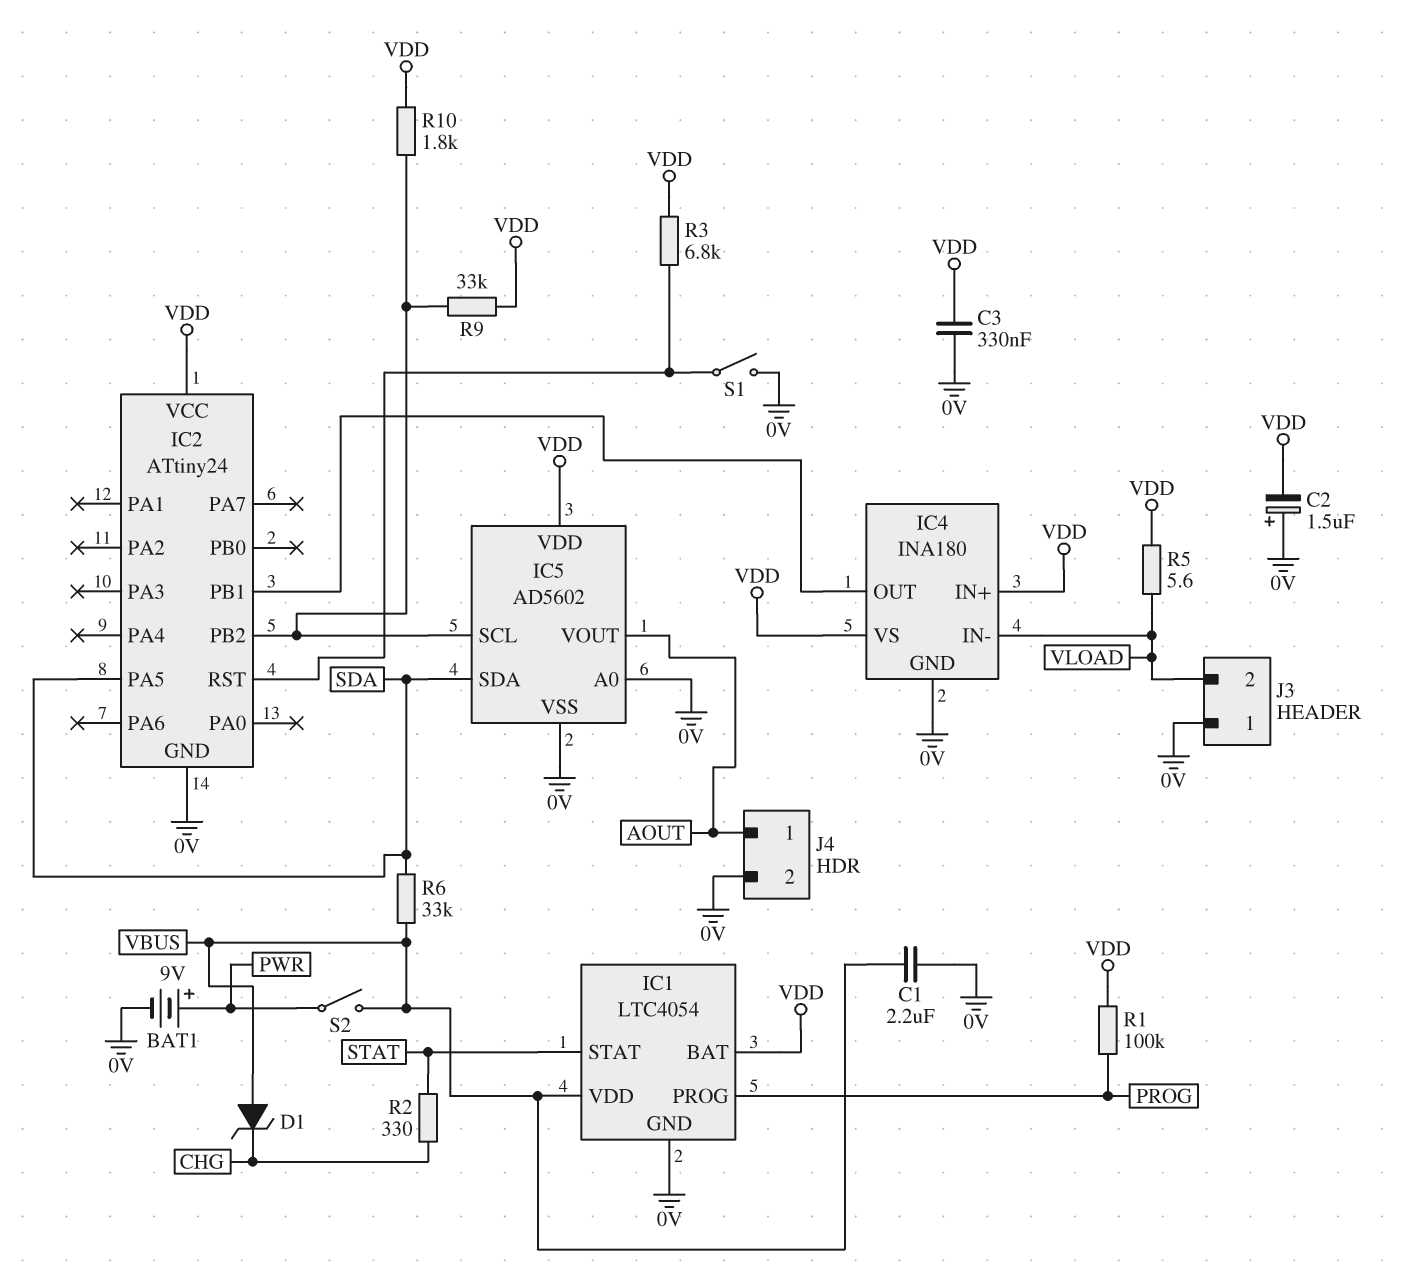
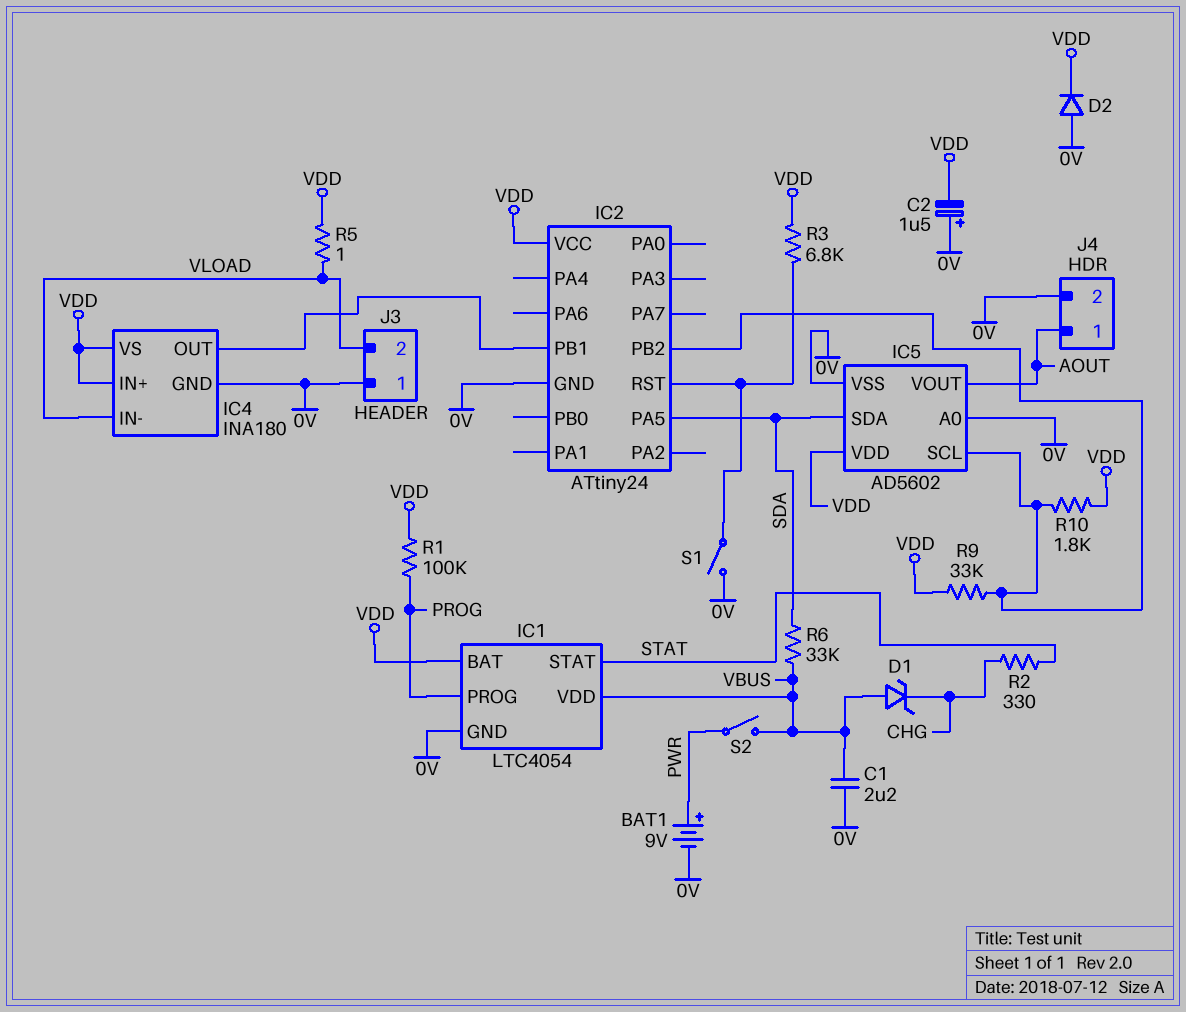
C3: 330nF (0V, VDD) -> none
D2: none -> diode (A 0V, K VDD)
R5: 5.6 (VDD, VLOAD) -> 1 (VDD, VLOAD)

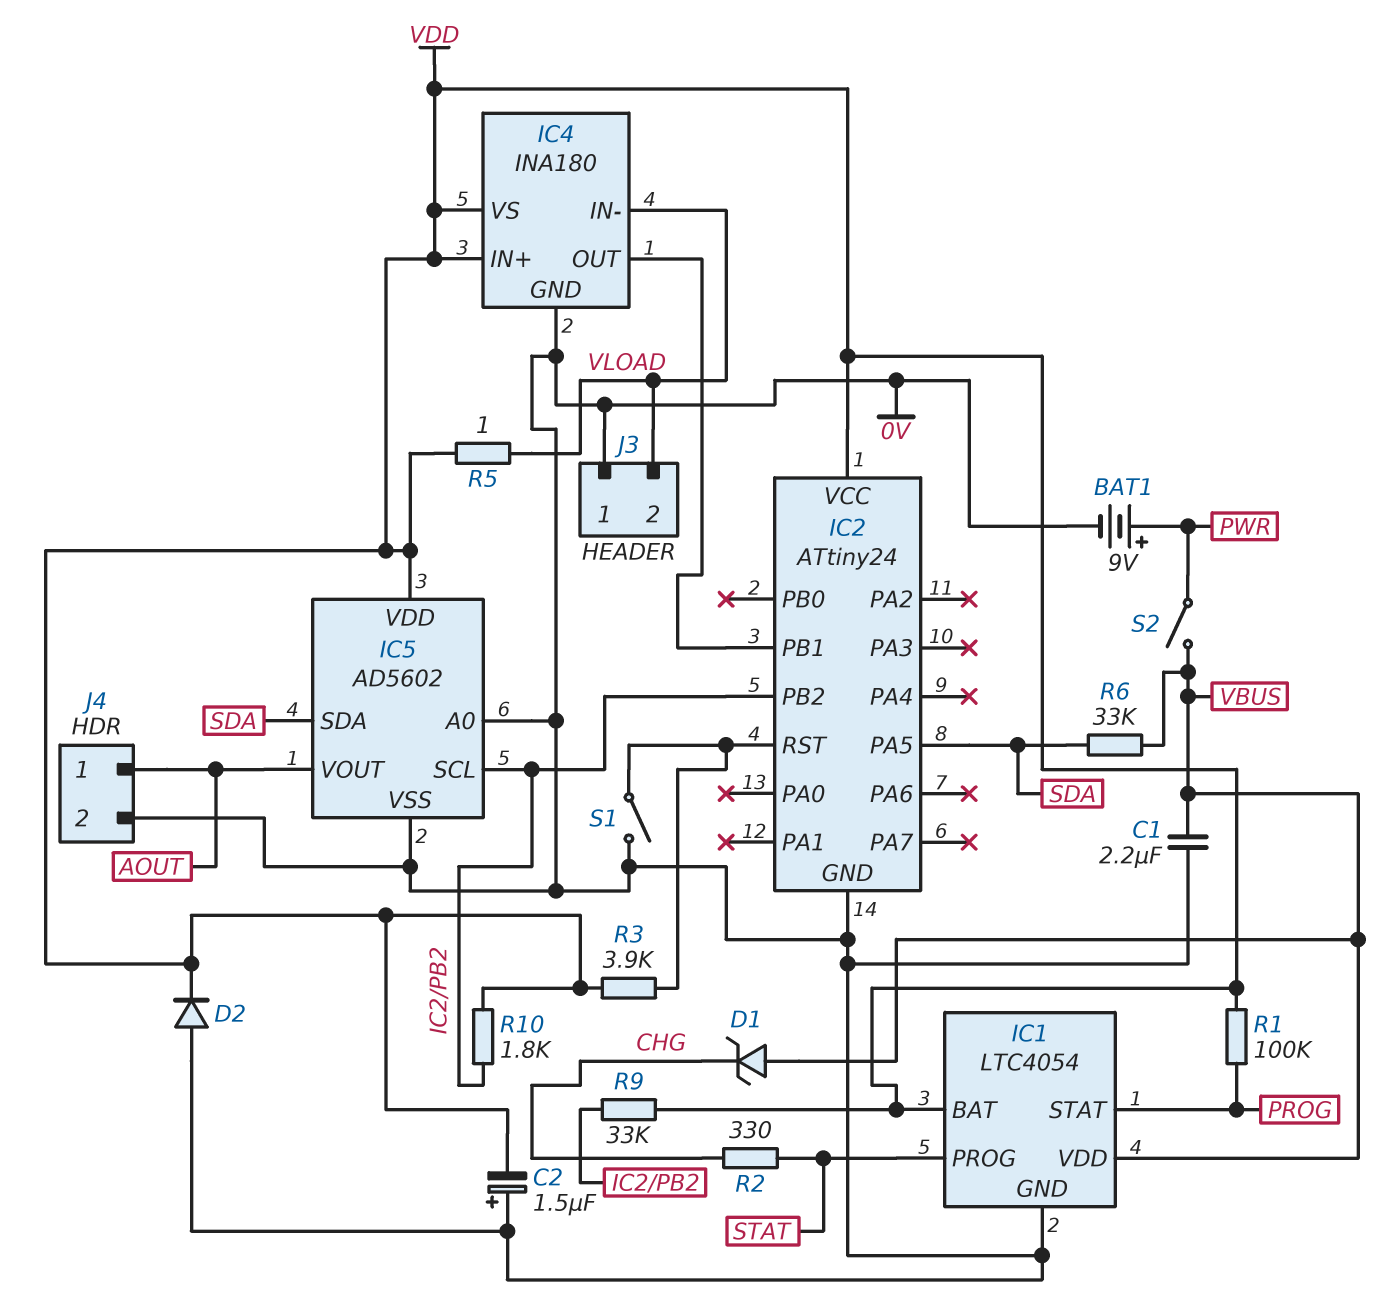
IC1 pin PROG: PROG -> STAT
IC1 pin STAT: STAT -> PROG
R3: 6.8k (IC2/RST, VDD) -> 3.9k (IC2/RST, VDD)

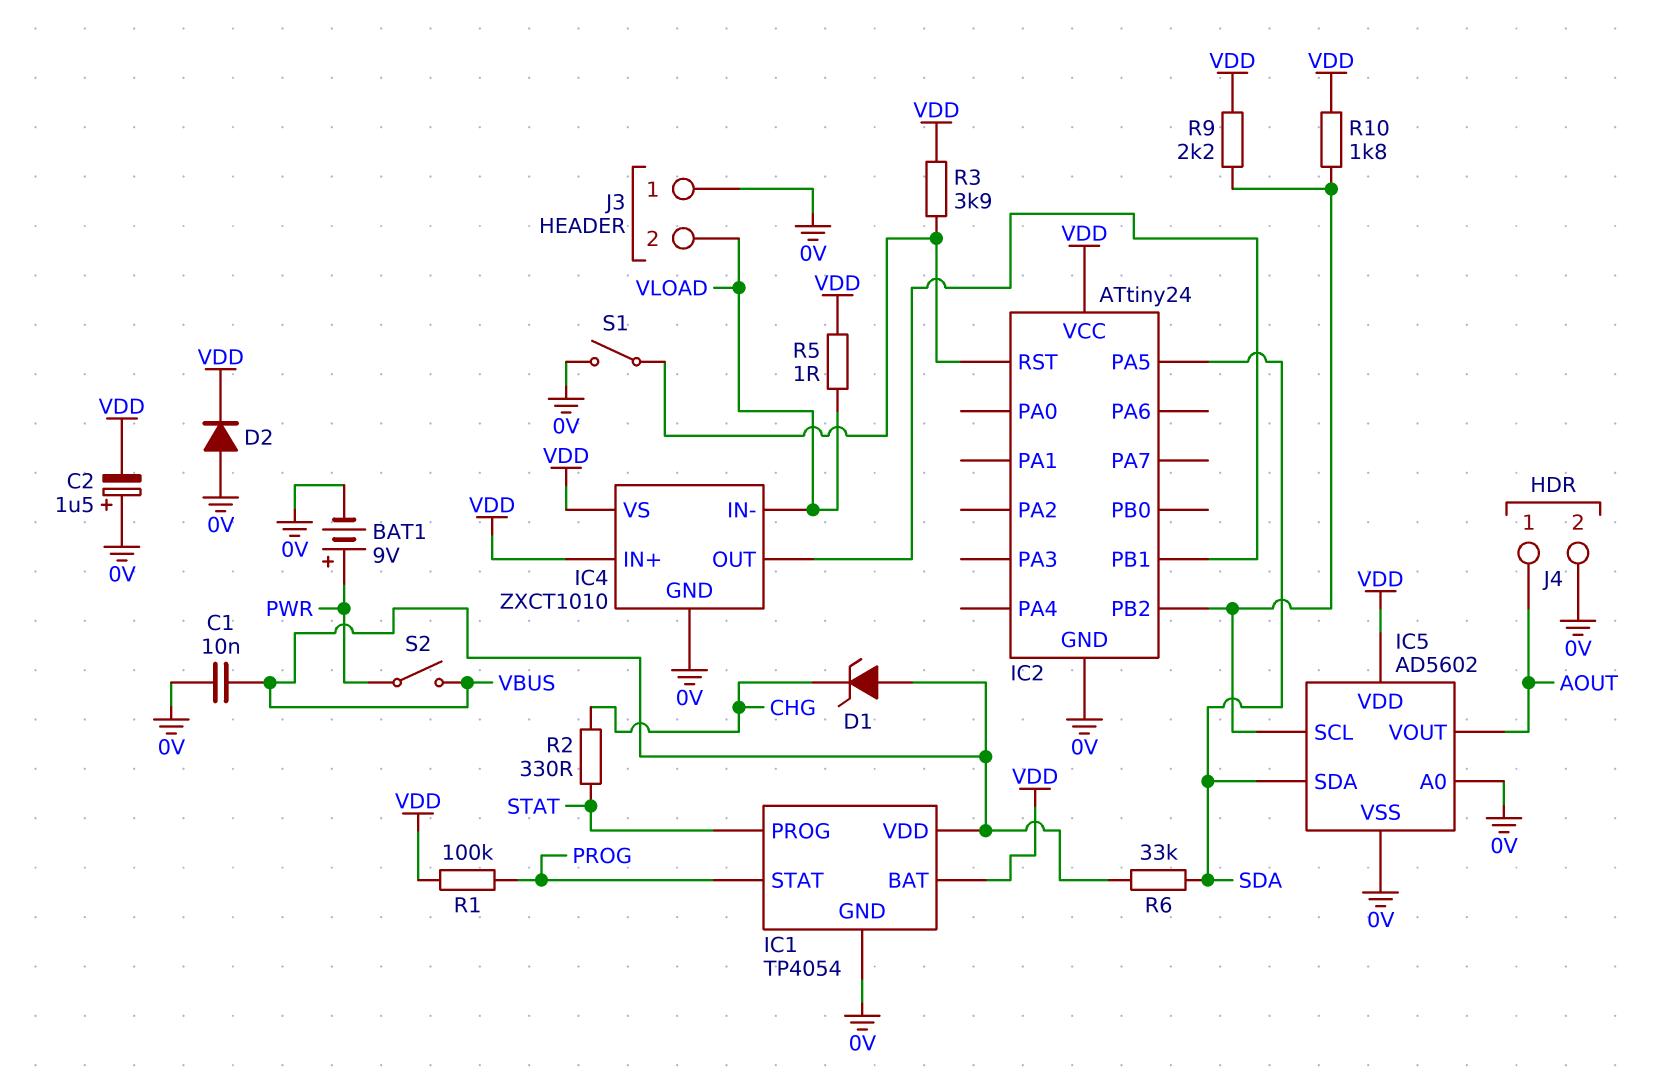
C1: 2.2uF (0V, VBUS) -> 10nF (0V, VBUS)
IC1: LTC4054 -> TP4054
IC4: INA180 -> ZXCT1010
R9: 33k (IC2/PB2, VDD) -> 2.2k (IC2/PB2, VDD)

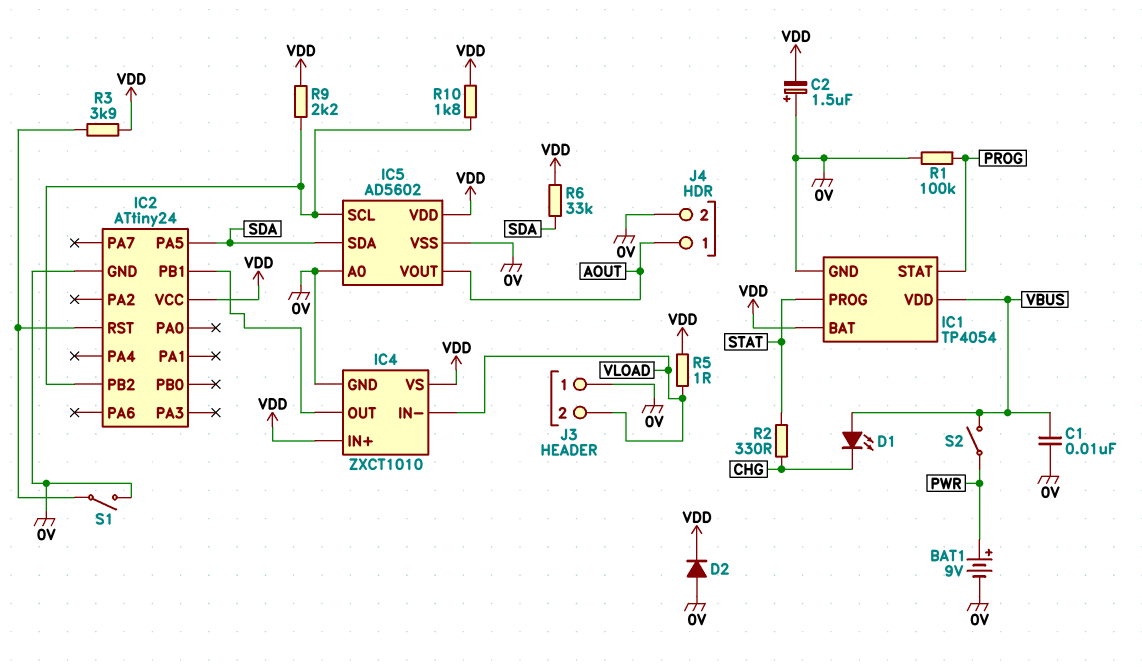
D1: zener (A VBUS, K CHG) -> LED (A VBUS, K CHG)
R1: 100k (PROG, VDD) -> 100k (0V, PROG)
R6: 33k (SDA, VBUS) -> 33k (SDA, VDD)

